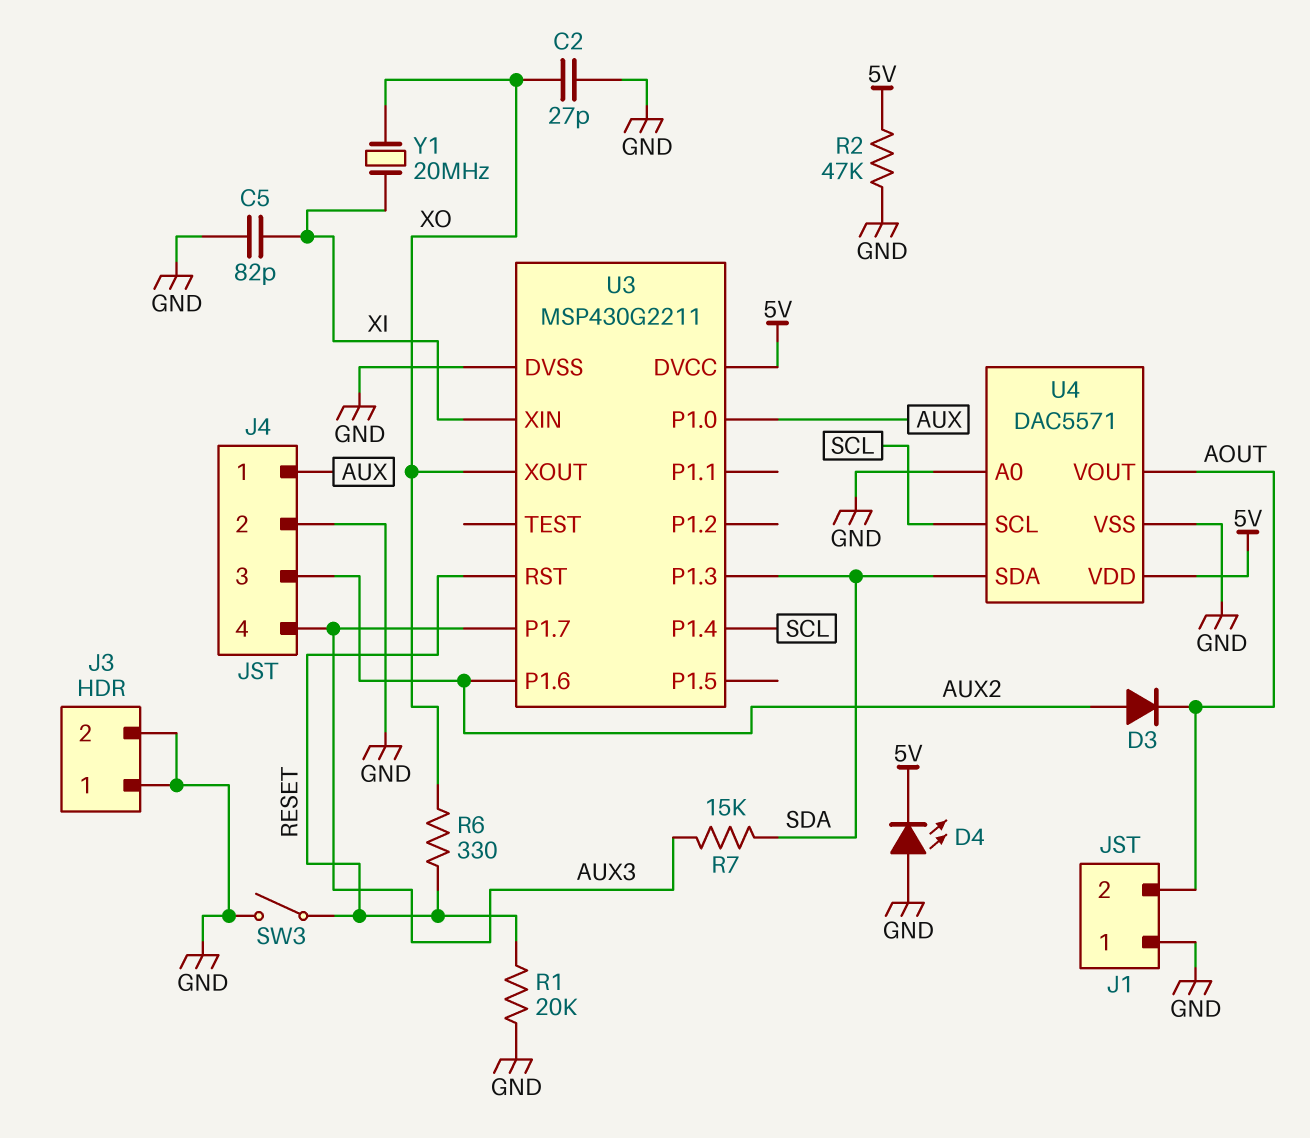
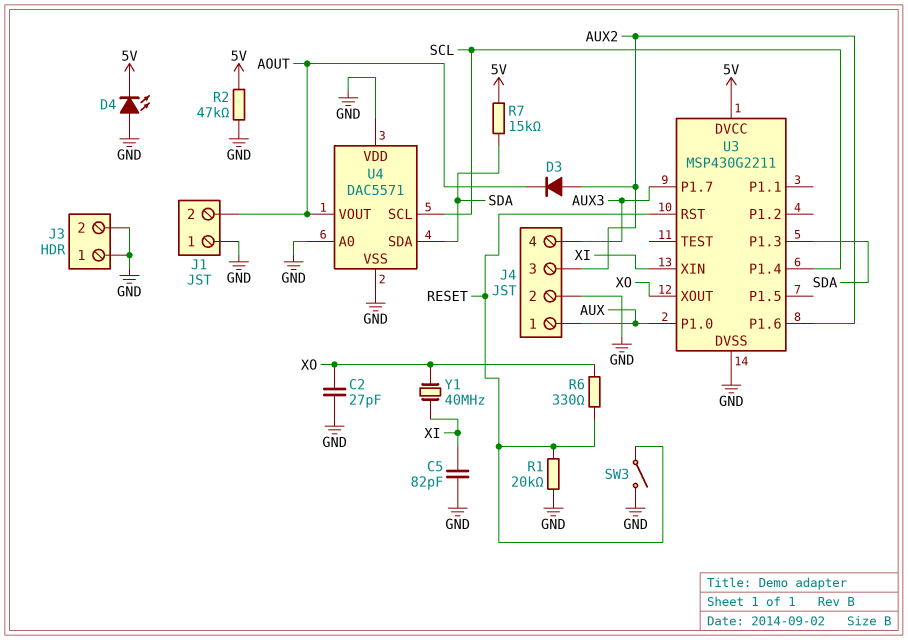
R7: 15k (AUX3, SDA) -> 15k (5V, SDA)
U4 pin VDD: 5V -> GND
Y1: 20MHz (XI, XO) -> 40MHz (XI, XO)

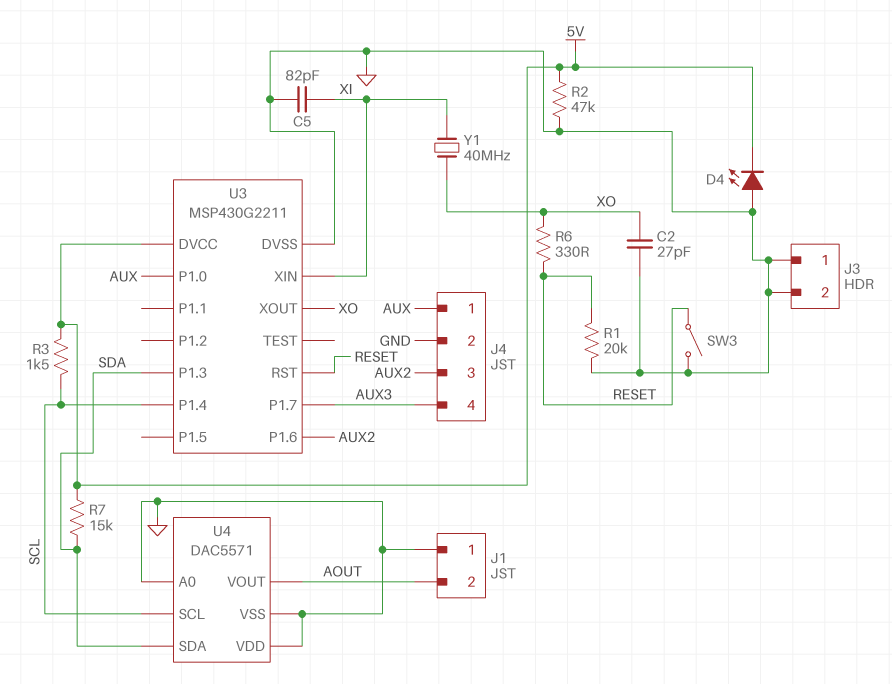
D3: diode (A AUX2, K AOUT) -> none
R3: none -> 1.5k (5V, SCL)

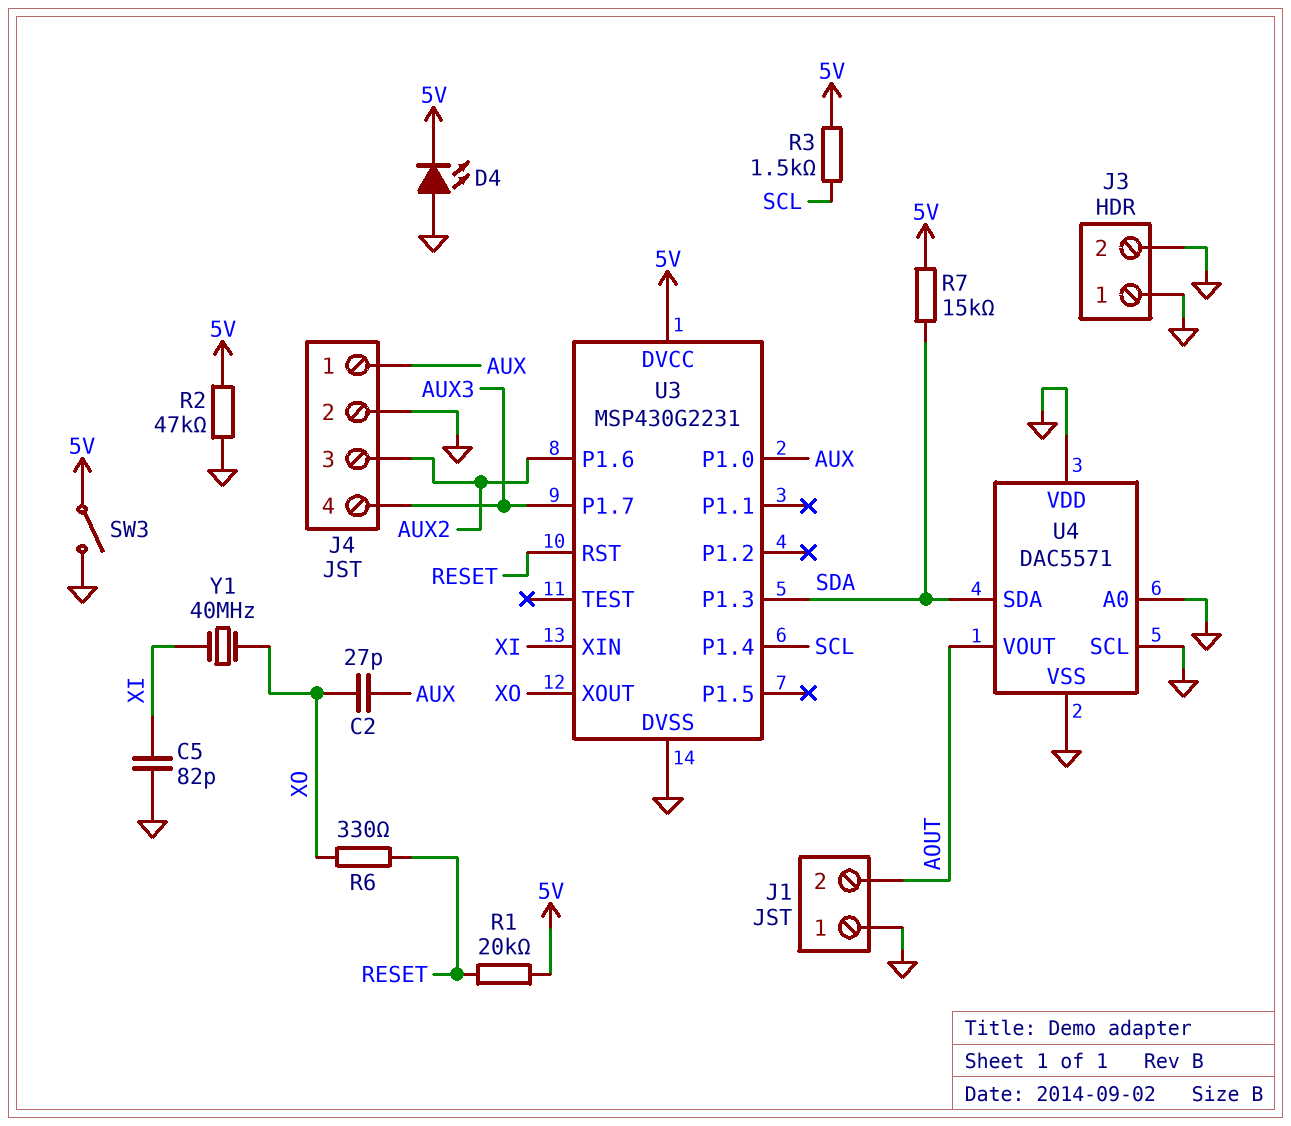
C2: 27pF (GND, XO) -> 27pF (AUX, XO)
R1: 20k (GND, RESET) -> 20k (5V, RESET)
SW3: switch (GND, RESET) -> switch (5V, GND)
U3: MSP430G2211 -> MSP430G2231
U4 pin SCL: SCL -> GND

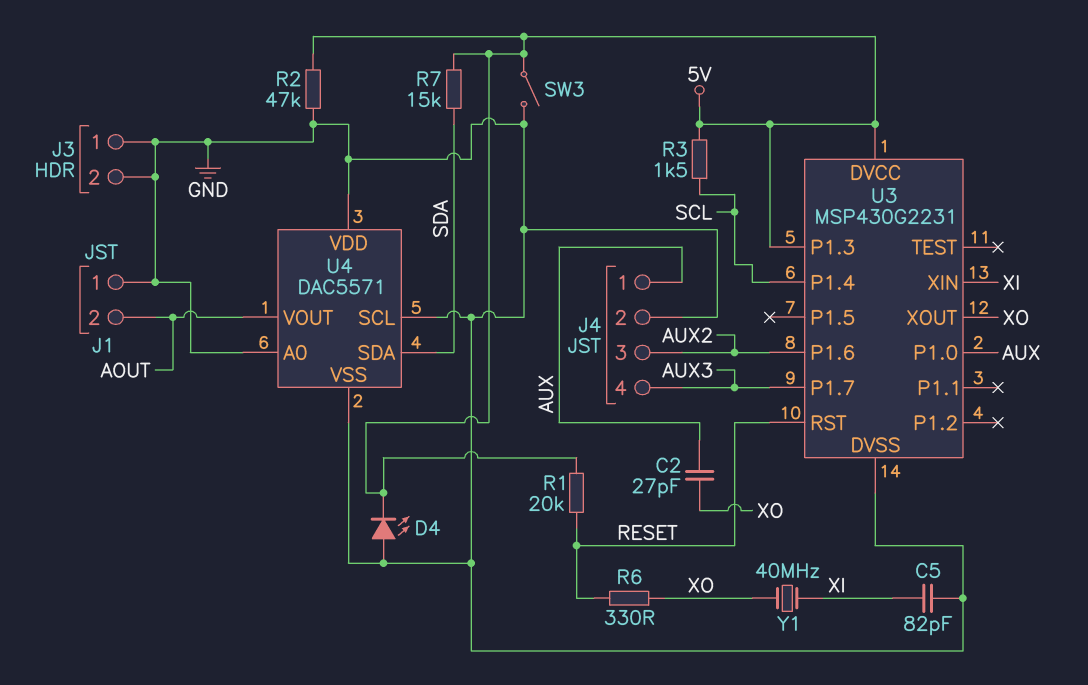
U3 pin P1.3: SDA -> 5V

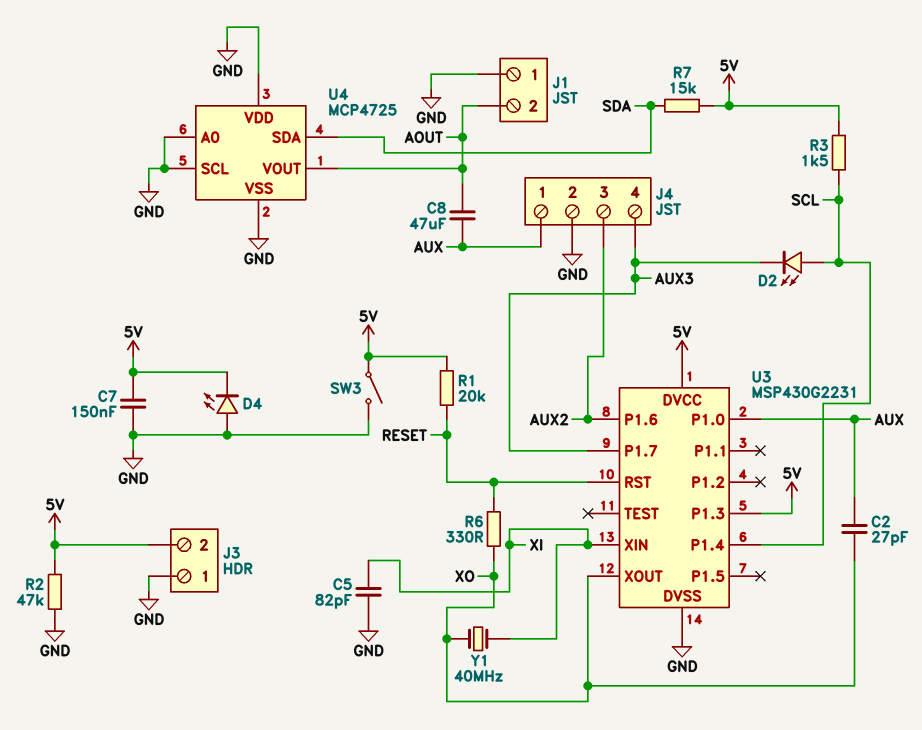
C7: none -> 150nF (5V, GND)
C8: none -> 47uF (AOUT, AUX)
D2: none -> LED (A SCL, K AUX3)
J3 pin 2: GND -> 5V
U4: DAC5571 -> MCP4725

